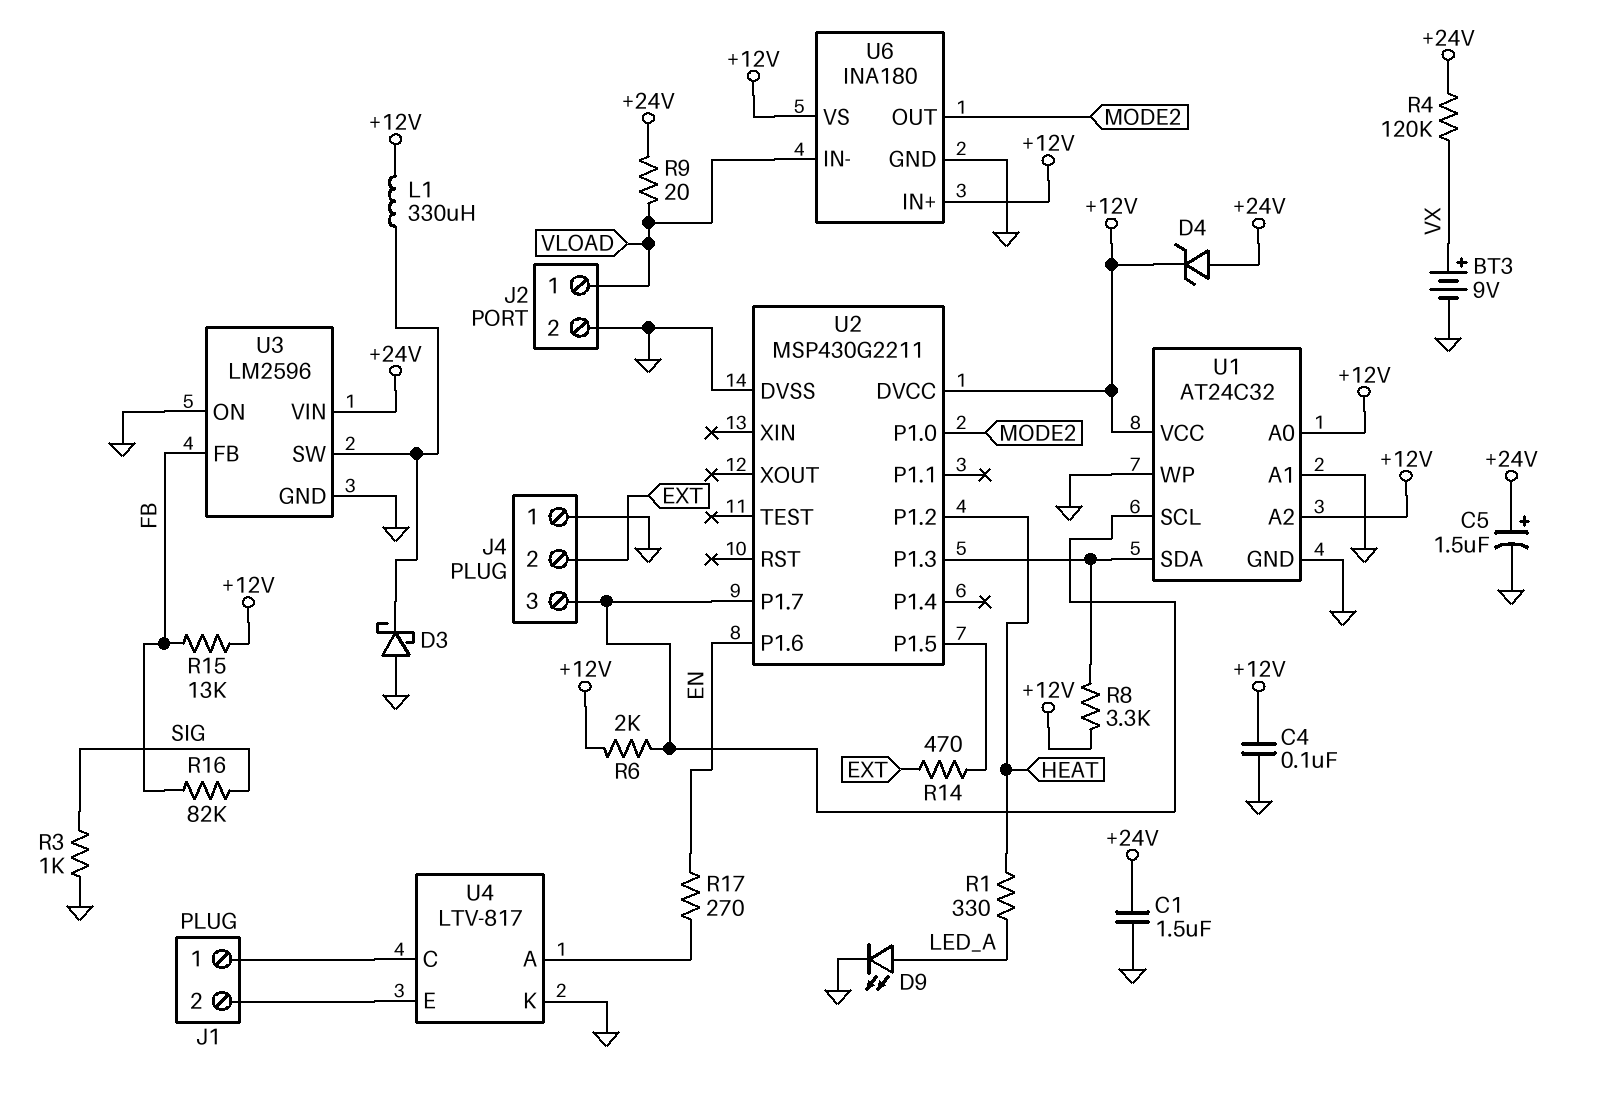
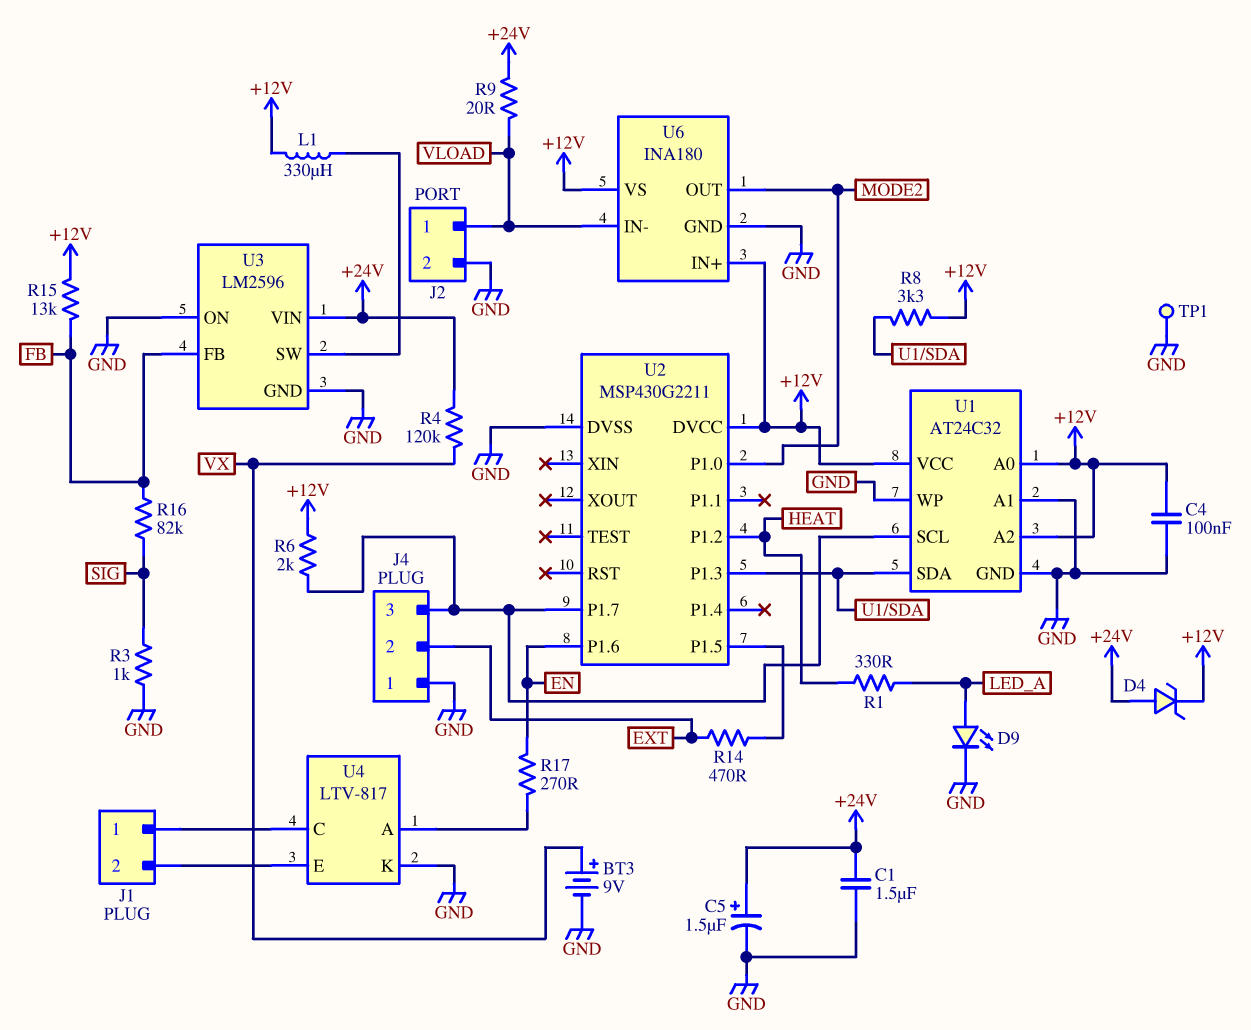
D3: schottky (A GND, K U3/SW) -> none
TP1: none -> test point (GND)

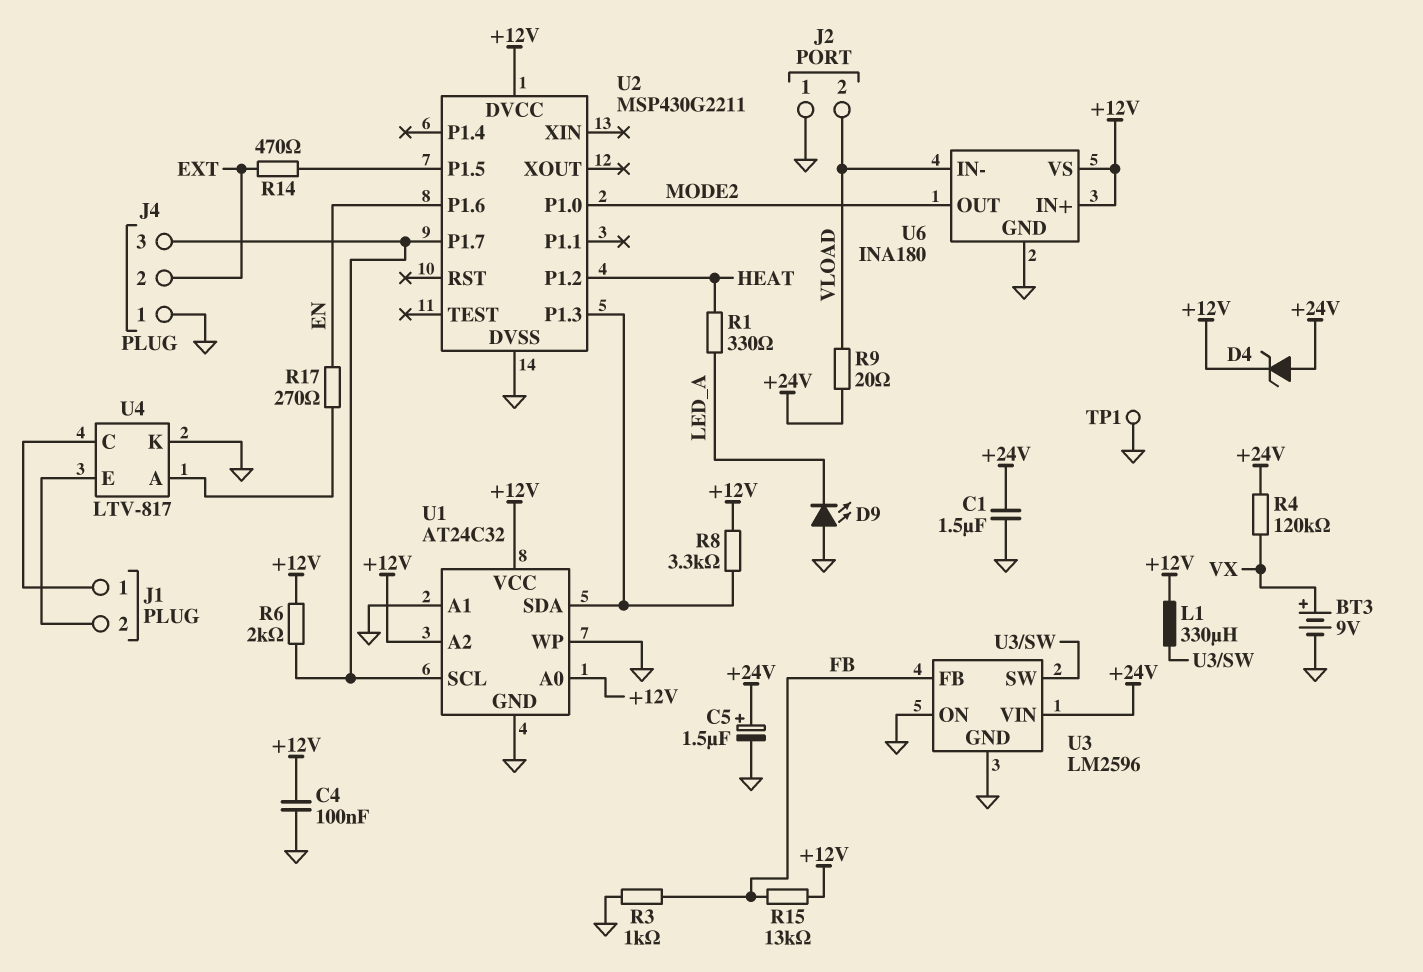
D9: LED (A LED_A, K GND) -> LED (A GND, K LED_A)
J2 pin 1: VLOAD -> GND
J2 pin 2: GND -> VLOAD
R3: 1k (GND, SIG) -> 1k (FB, GND)
R16: 82k (FB, SIG) -> none

